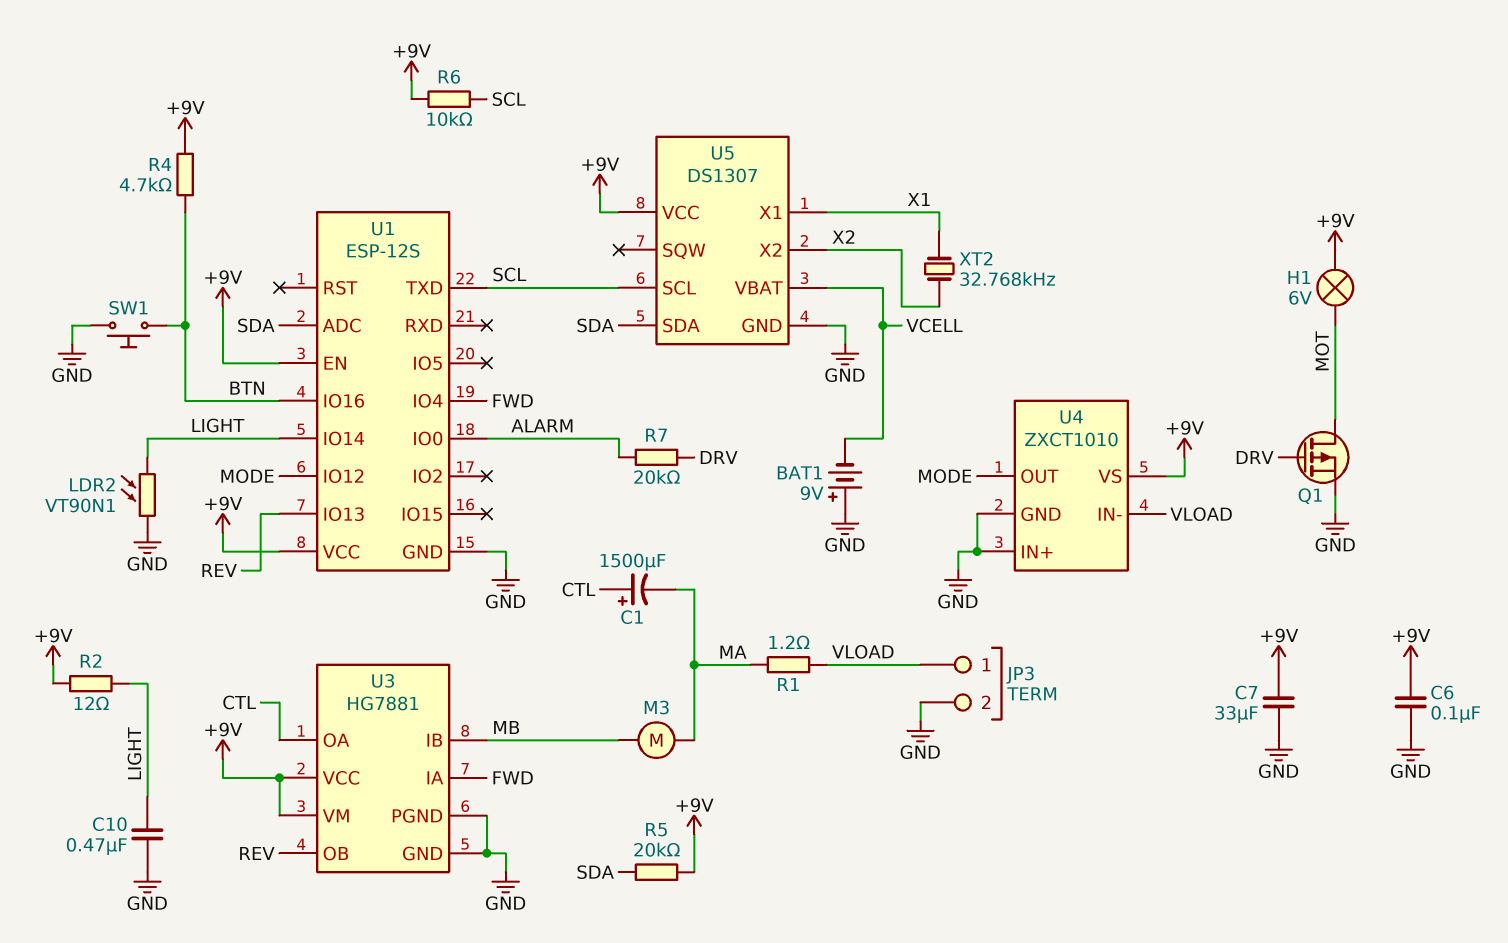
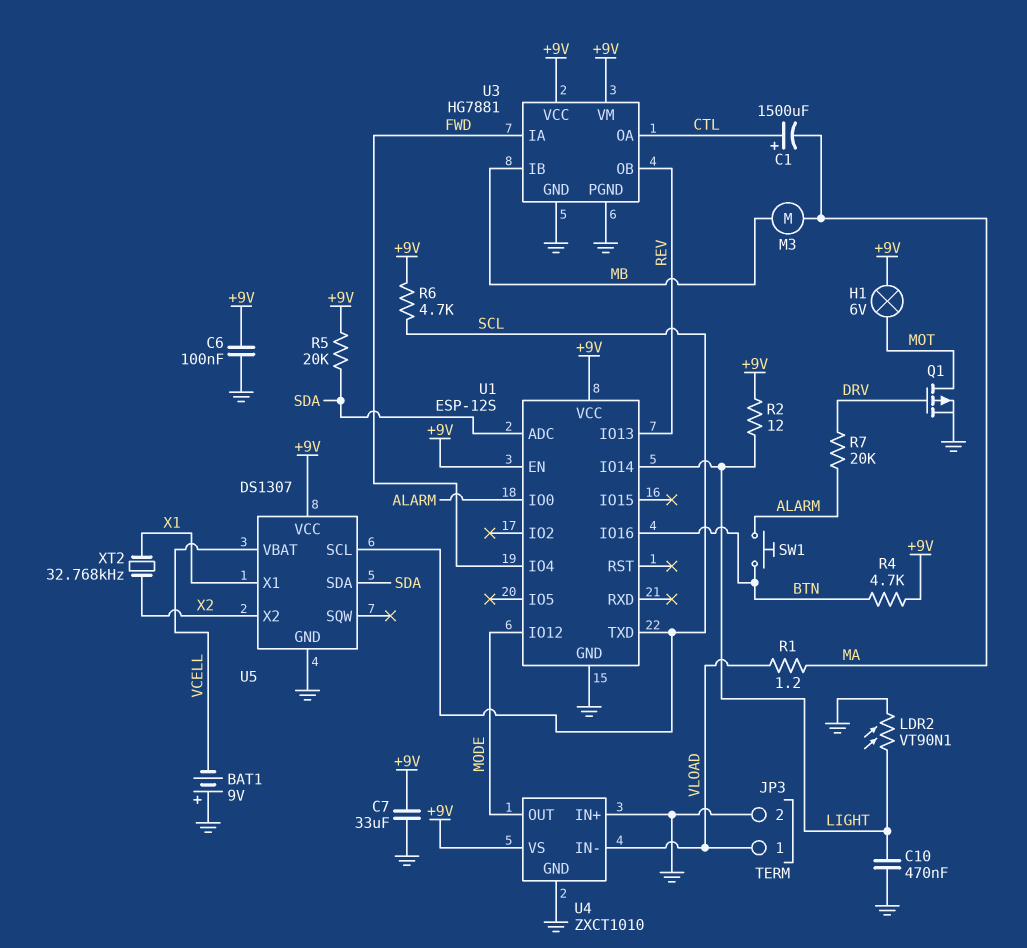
R6: 10k (+9V, SCL) -> 4.7k (+9V, SCL)
SW1: button (BTN, GND) -> button (ALARM, BTN)

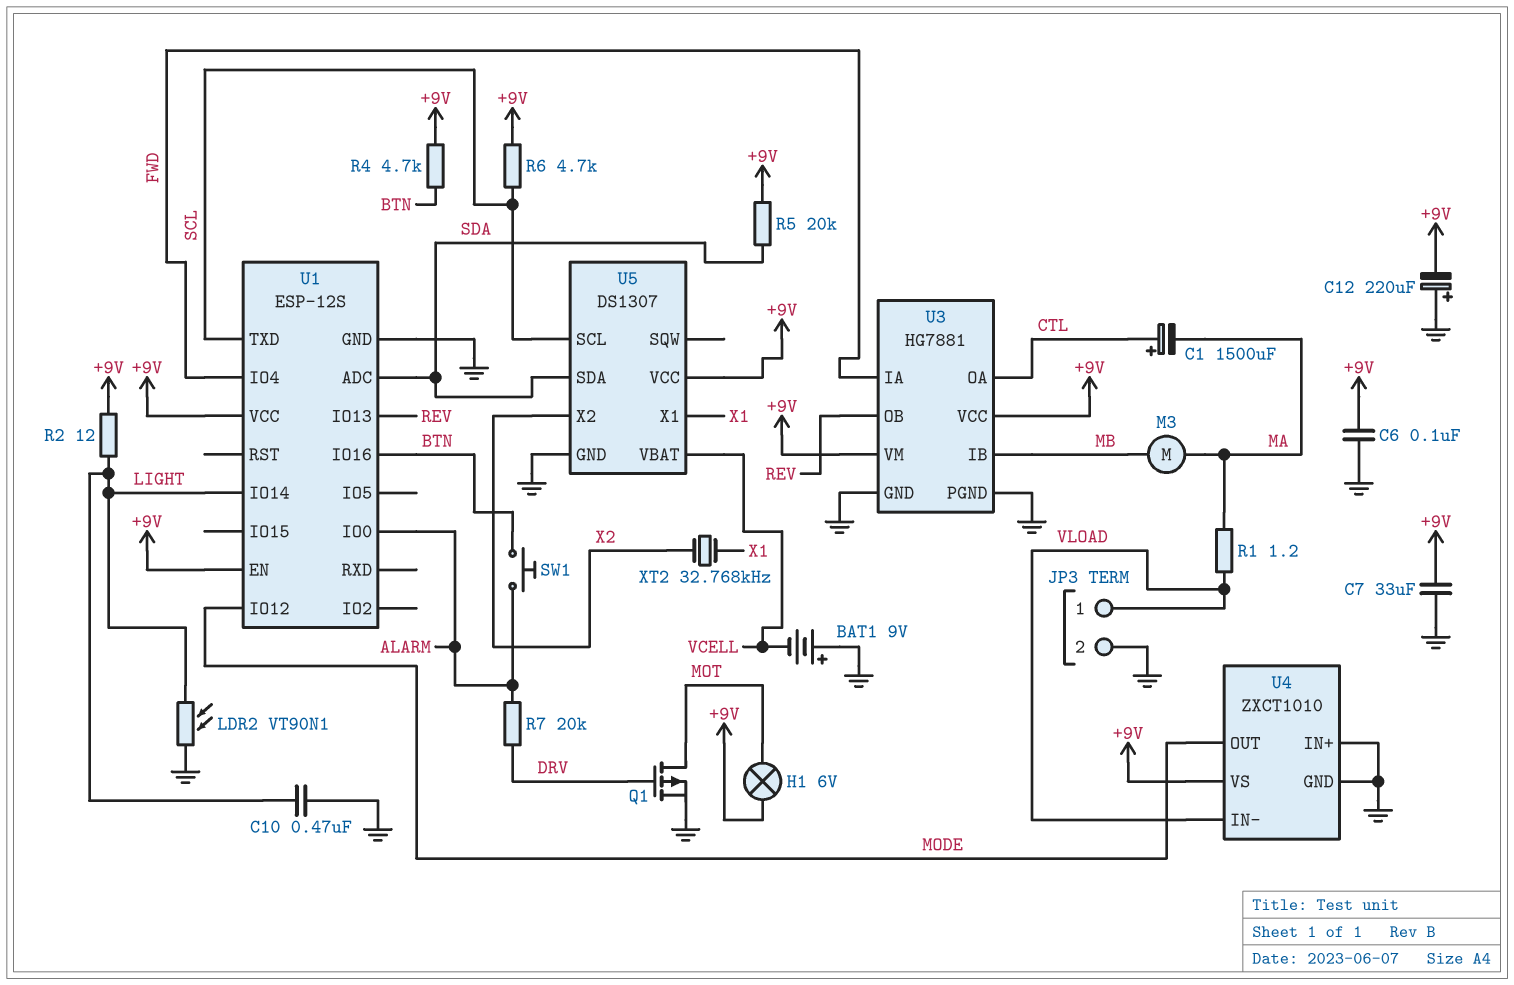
C12: none -> 220uF (plus GND, minus +9V)

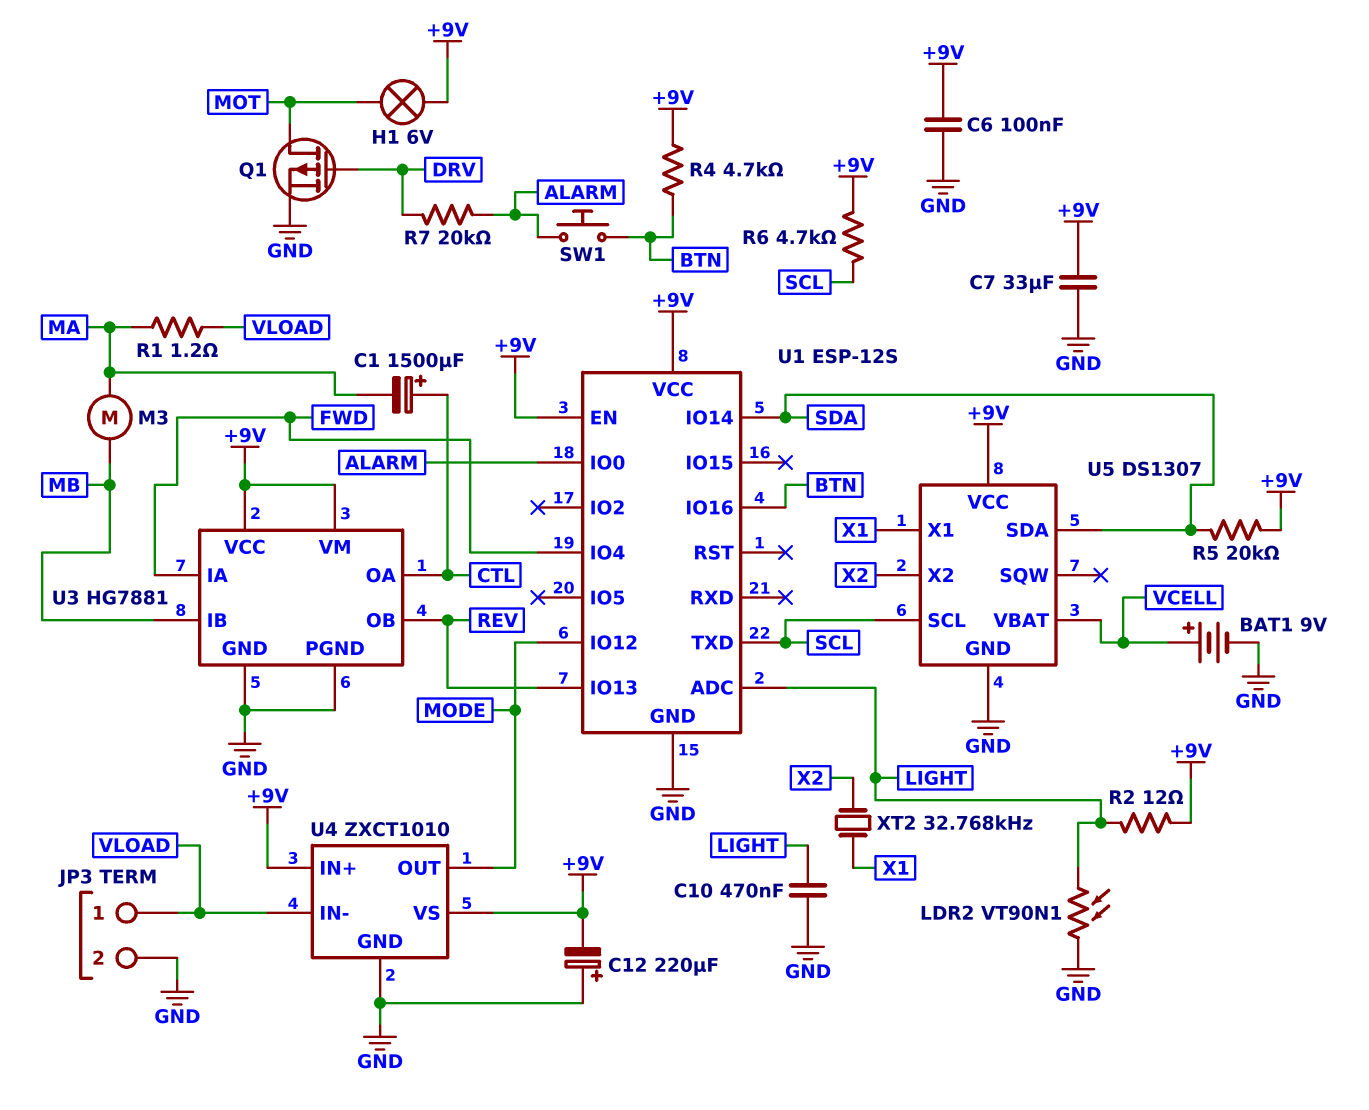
BAT1: 9V (plus GND, minus VCELL) -> 9V (plus VCELL, minus GND)
U1 pin ADC: SDA -> LIGHT
U1 pin IO14: LIGHT -> SDA
U4 pin IN+: GND -> +9V

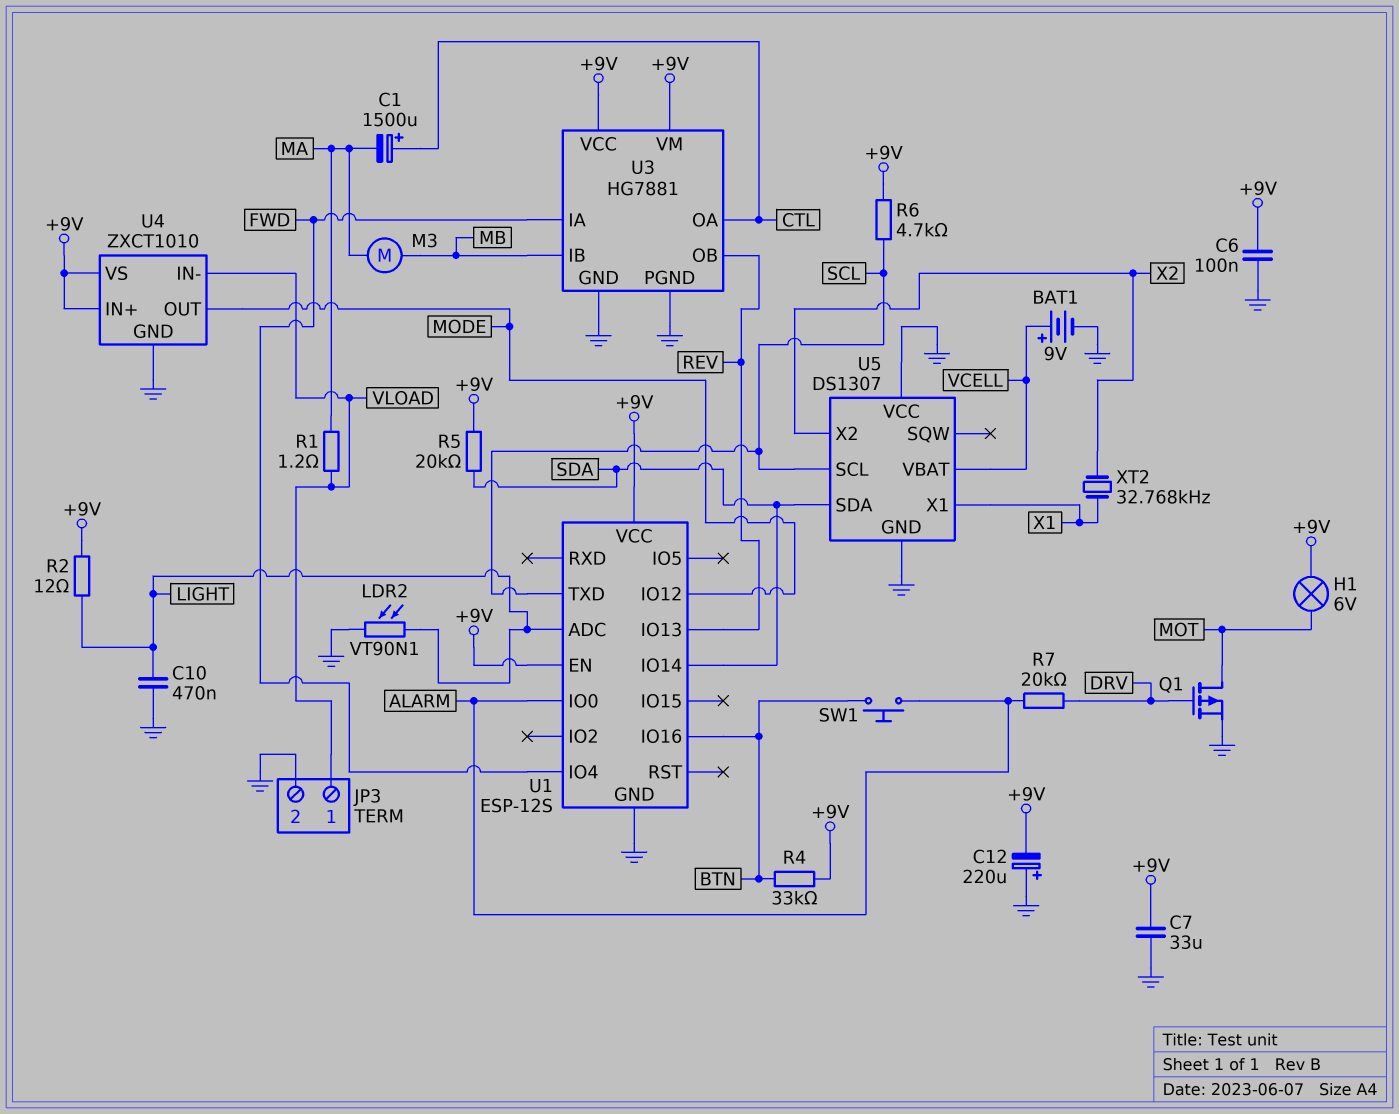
R4: 4.7k (+9V, BTN) -> 33k (+9V, BTN)
U5 pin VCC: +9V -> GND

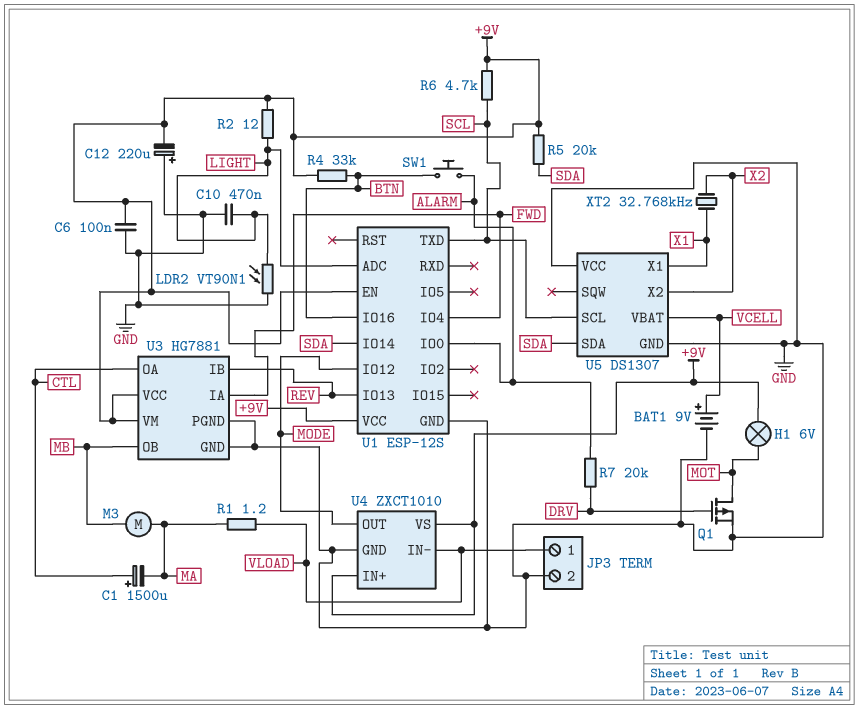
C7: 33uF (+9V, GND) -> none
U3 pin IB: MB -> REV
U3 pin OB: REV -> MB

